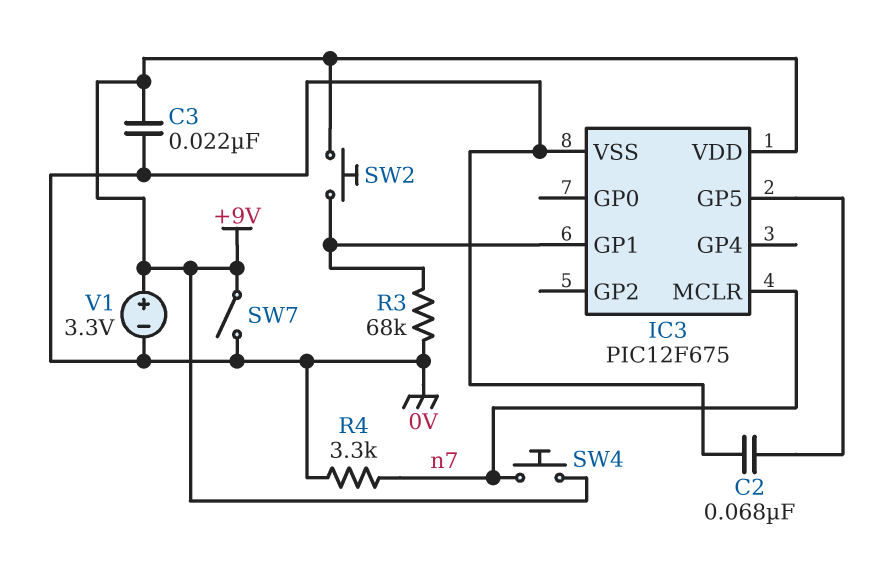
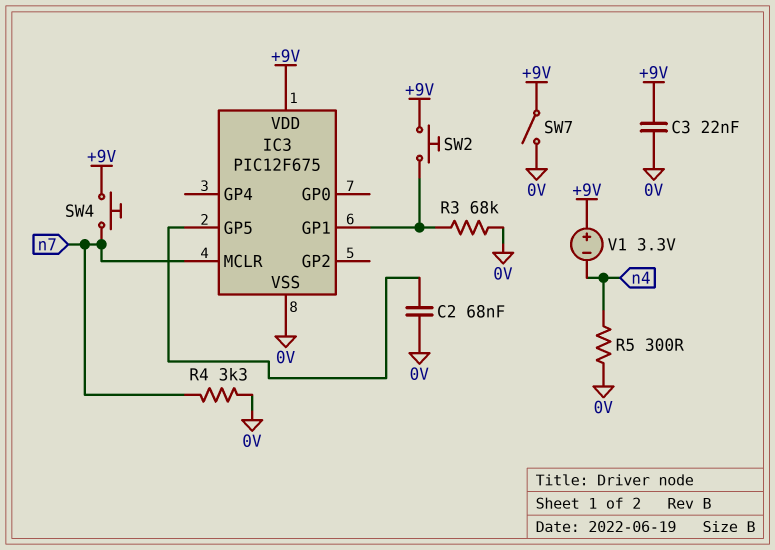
R5: none -> 300 (0V, n4)
V1: 3.3V (plus +9V, minus 0V) -> 3.3V (plus +9V, minus n4)

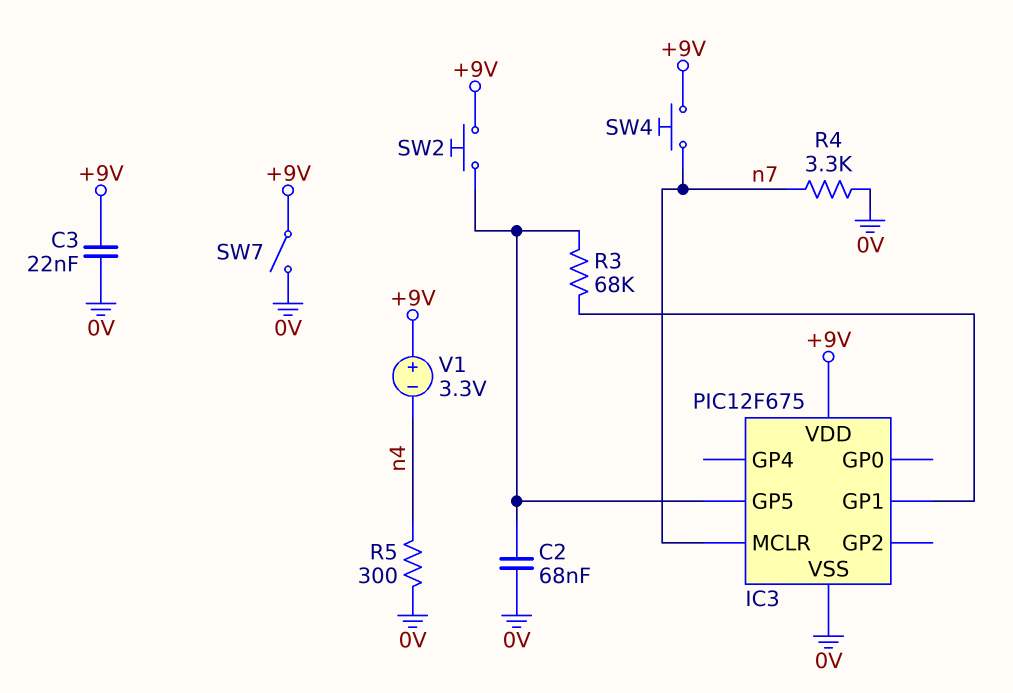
R3: 68k (0V, IC3/GP1) -> 68k (IC3/GP1, IC3/GP5)
SW2: button (+9V, IC3/GP1) -> button (+9V, IC3/GP5)

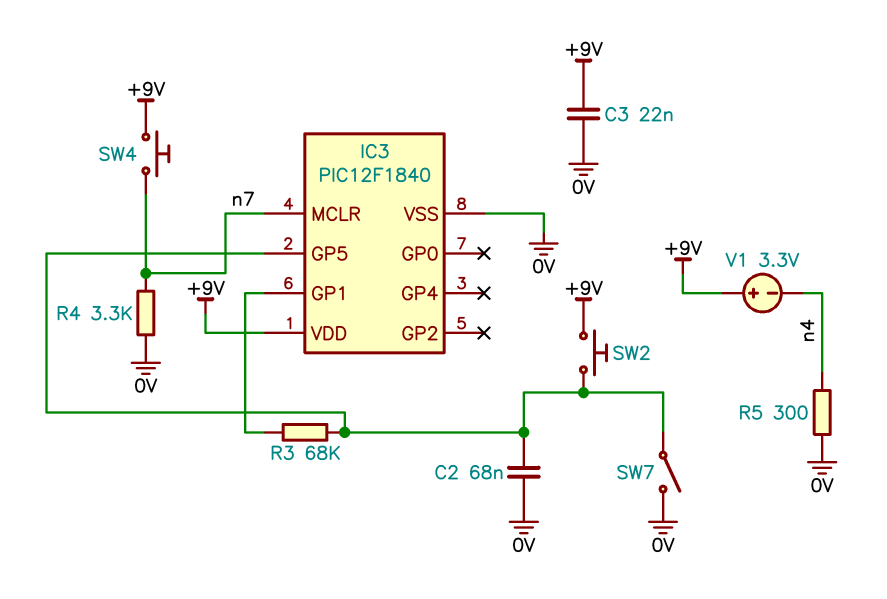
IC3: PIC12F675 -> PIC12F1840
SW7: switch (+9V, 0V) -> switch (0V, IC3/GP5)

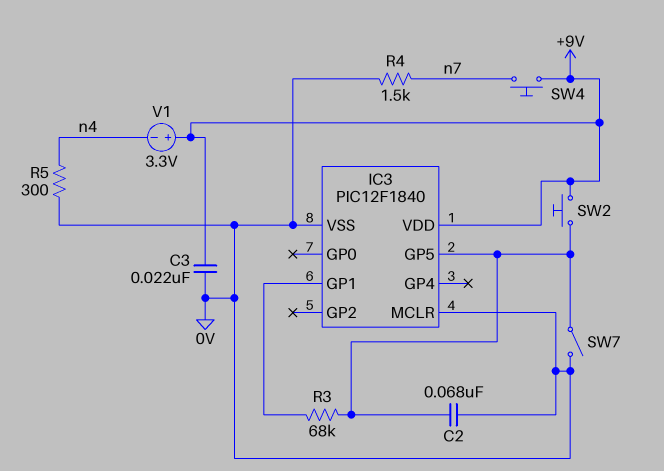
IC3 pin MCLR: n7 -> 0V
R4: 3.3k (0V, n7) -> 1.5k (0V, n7)

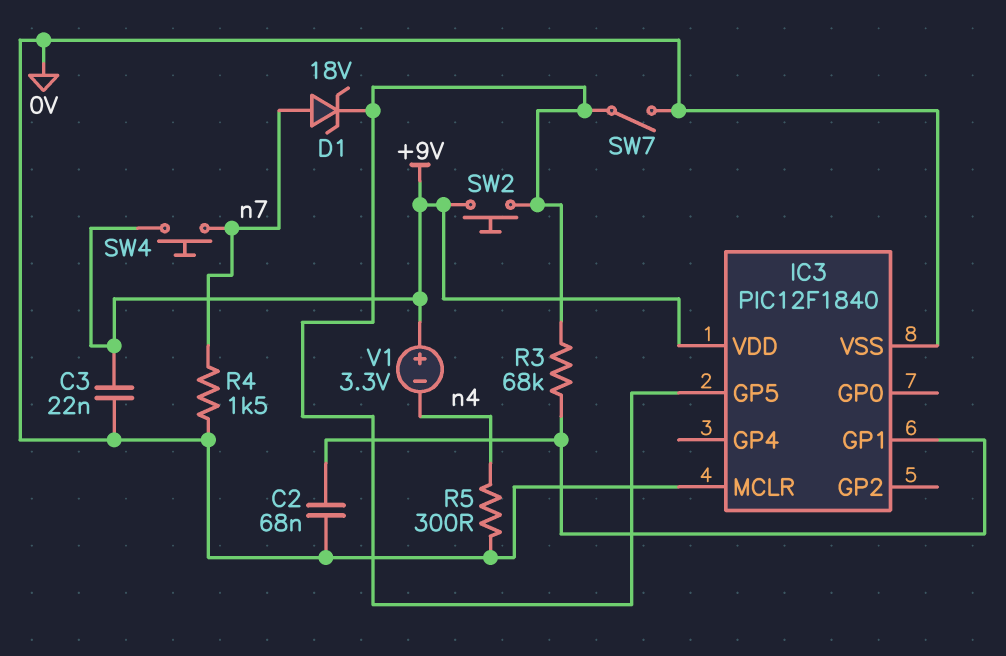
C2: 68nF (0V, IC3/GP5) -> 68nF (0V, IC3/GP1)
D1: none -> zener 18V (A n7, K IC3/GP5)

